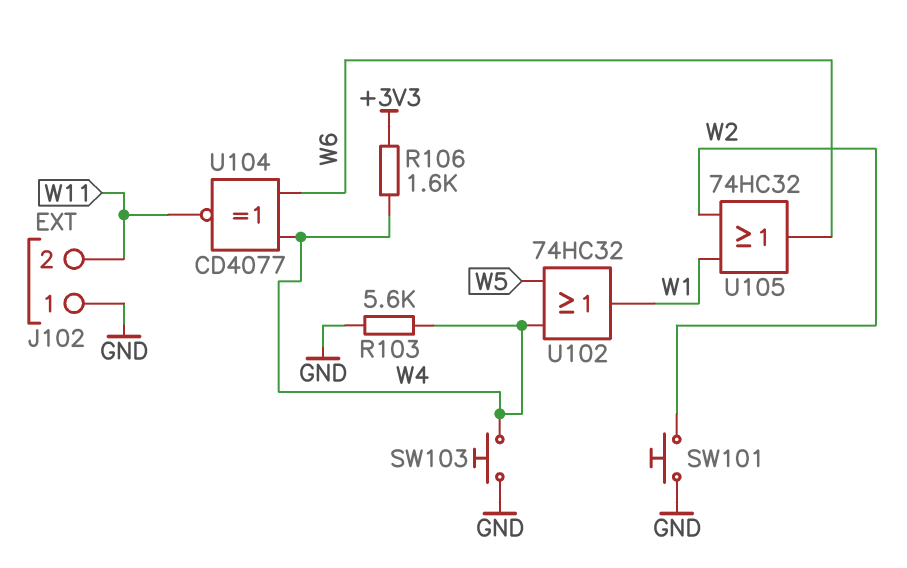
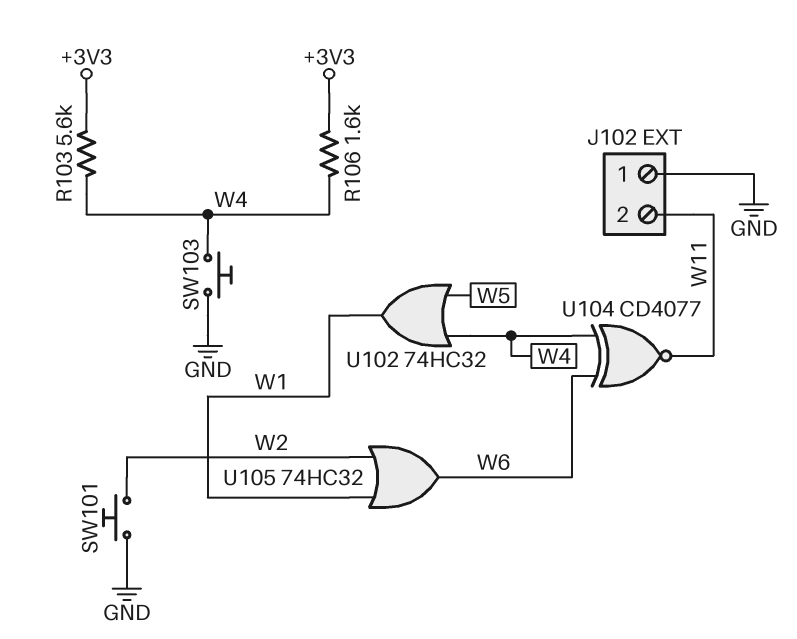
R103: 5.6k (GND, W4) -> 5.6k (+3V3, W4)

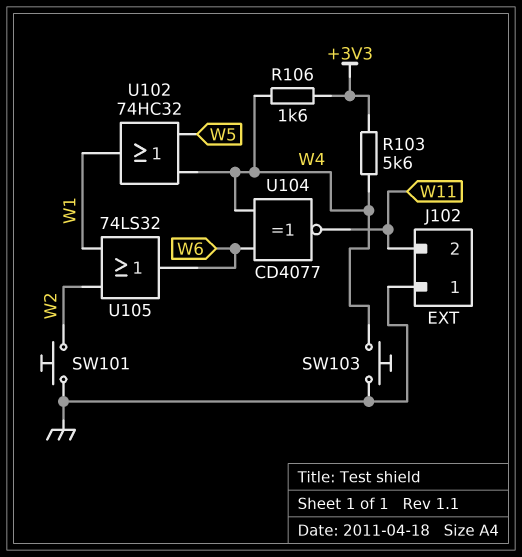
U105: OR 74HC32 (in W1, in W2, out W6) -> OR 74LS32 (in W1, in W2, out W6)

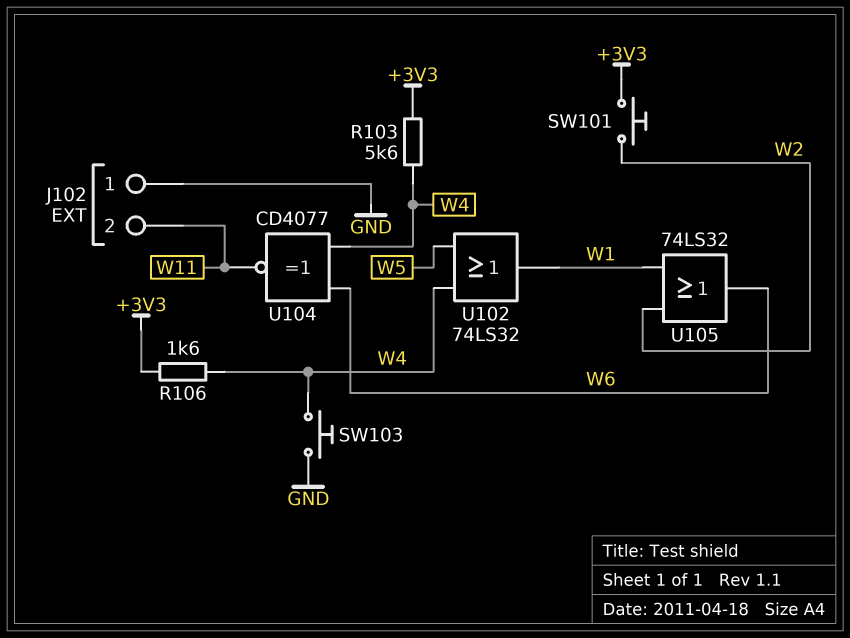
SW101: button (GND, W2) -> button (+3V3, W2)
U102: OR 74HC32 (in W4, in W5, out W1) -> OR 74LS32 (in W4, in W5, out W1)

